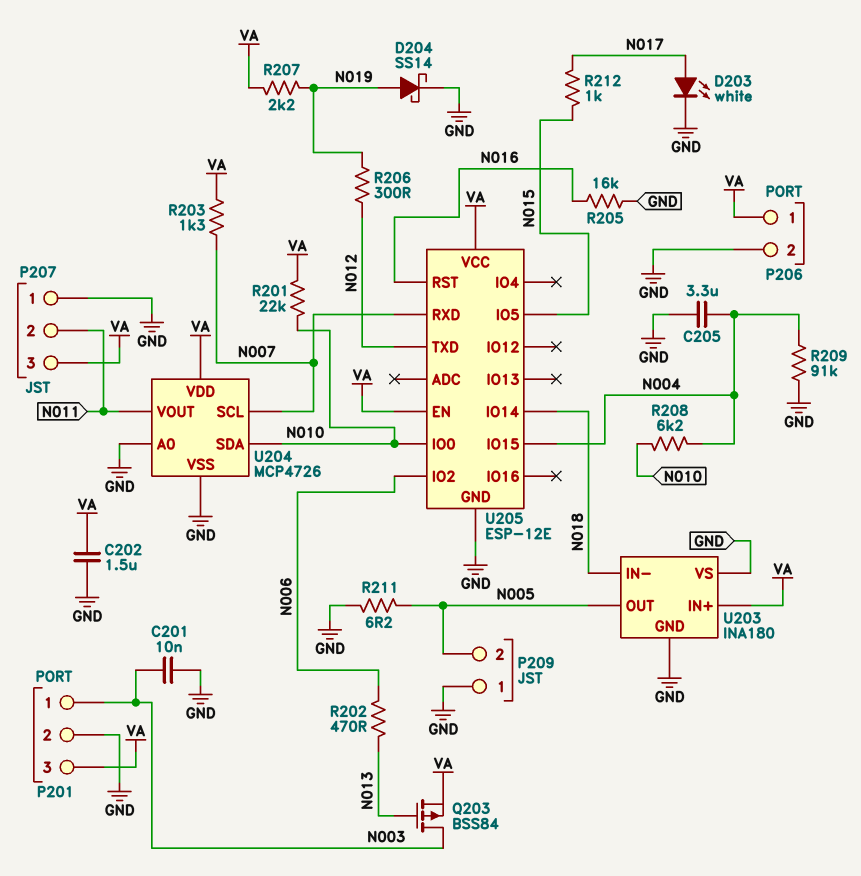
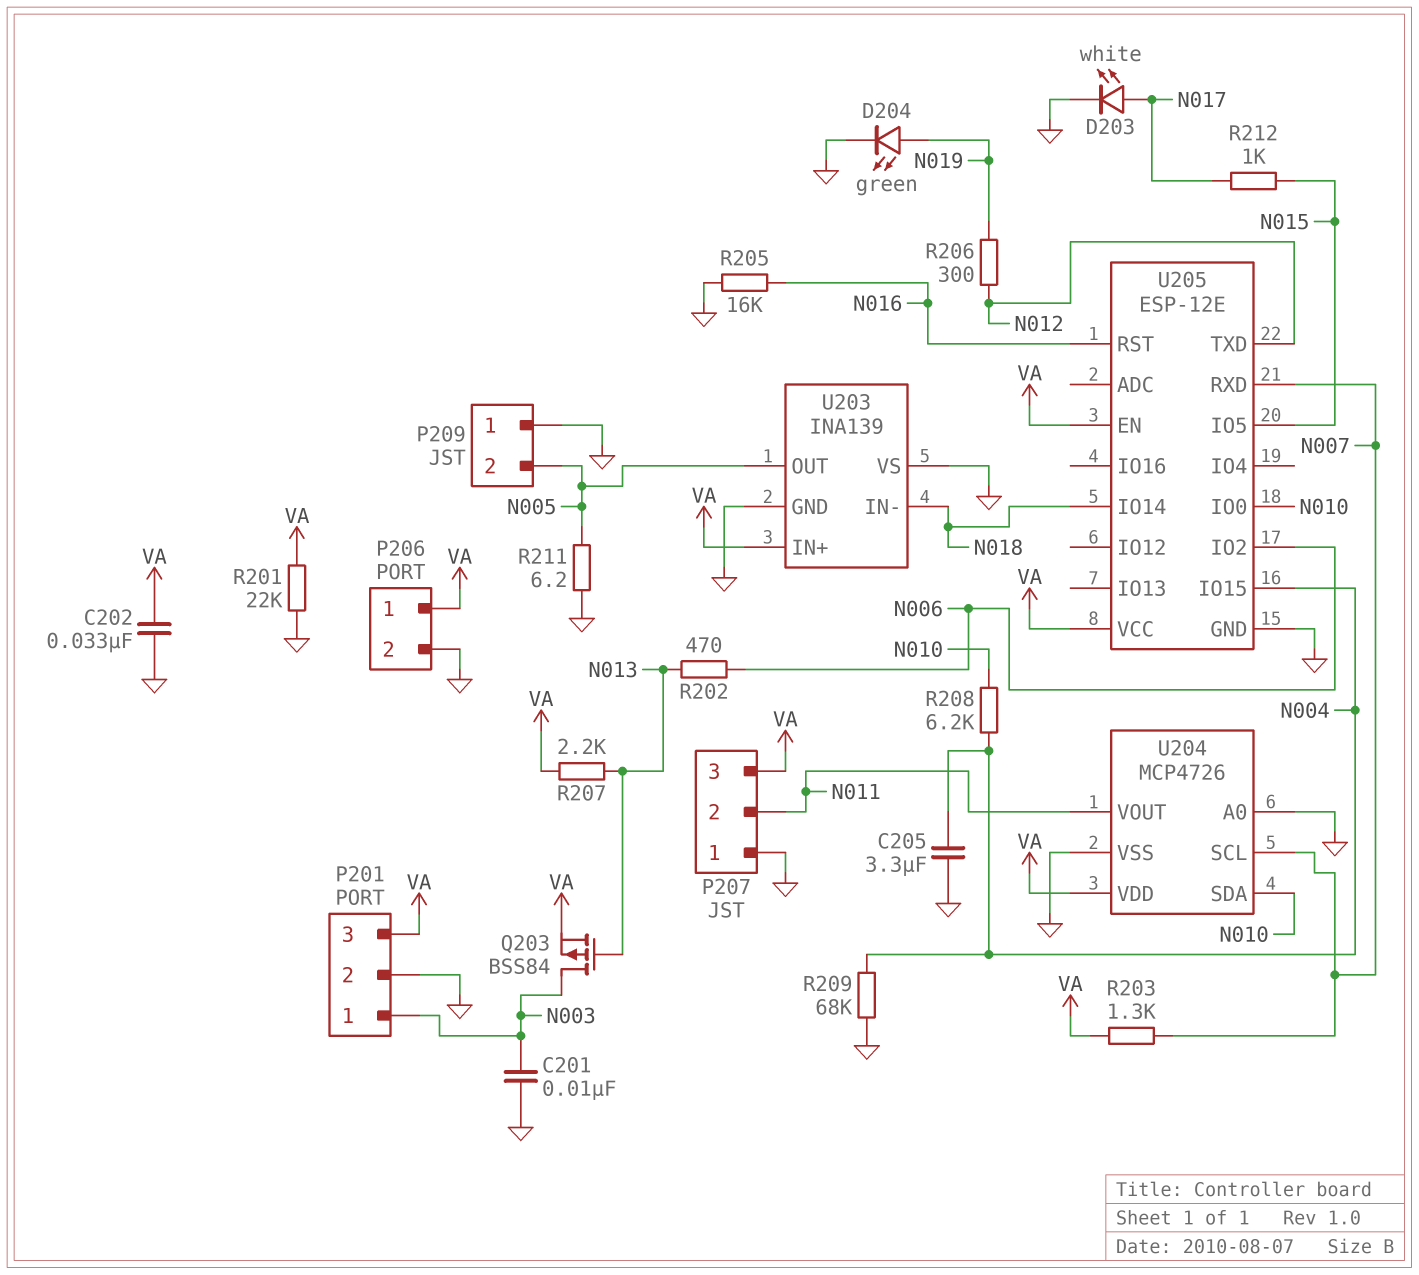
C202: 1.5uF (GND, VA) -> 33nF (GND, VA)
D204: schottky SS14 (A N019, K GND) -> LED green (A N019, K GND)
R201: 22k (N010, VA) -> 22k (GND, VA)
R207: 2.2k (N019, VA) -> 2.2k (N013, VA)
R209: 91k (GND, N004) -> 68k (GND, N004)
U203: INA180 -> INA139

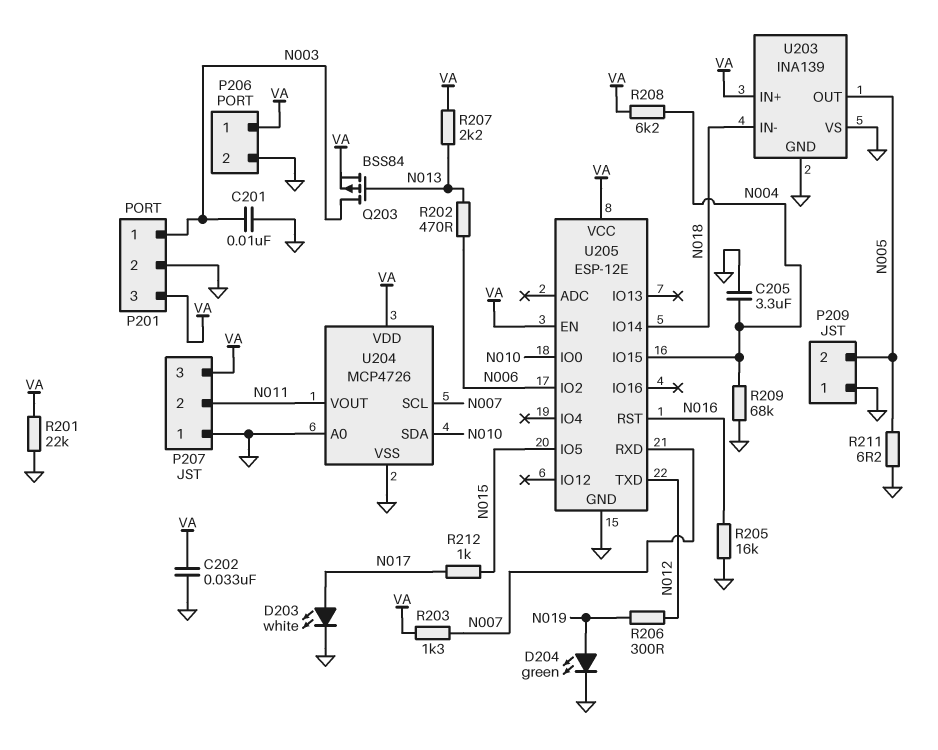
R208: 6.2k (N004, N010) -> 6.2k (N004, VA)

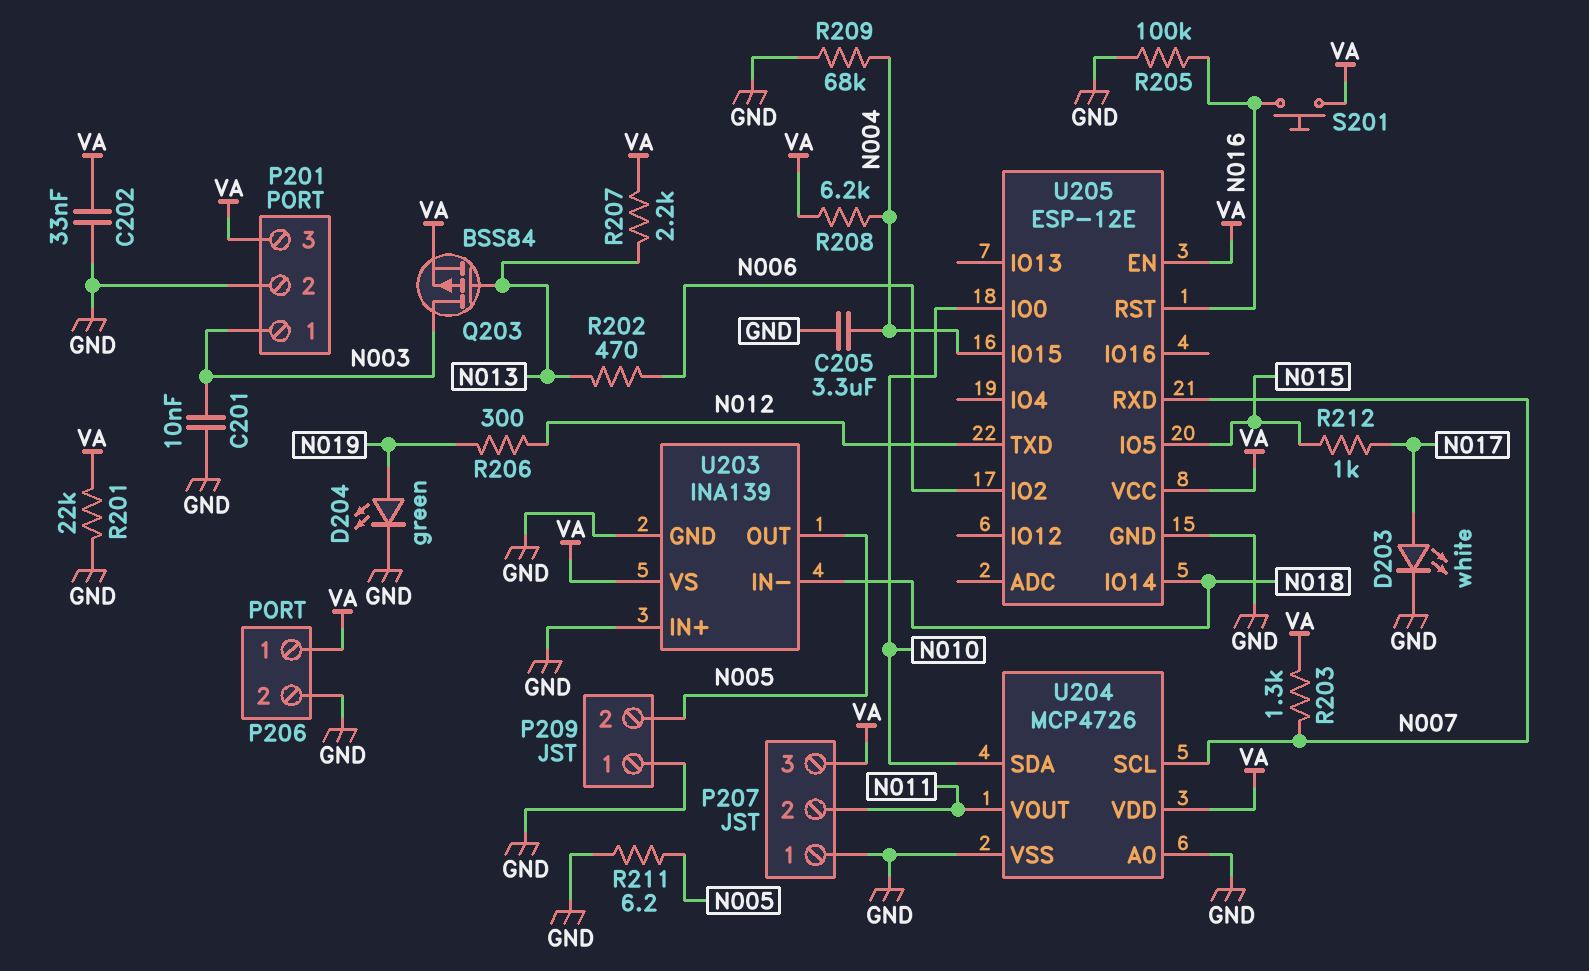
R205: 16k (GND, N016) -> 100k (GND, N016)
S201: none -> button (N016, VA)
U203 pin IN+: VA -> GND
U203 pin VS: GND -> VA

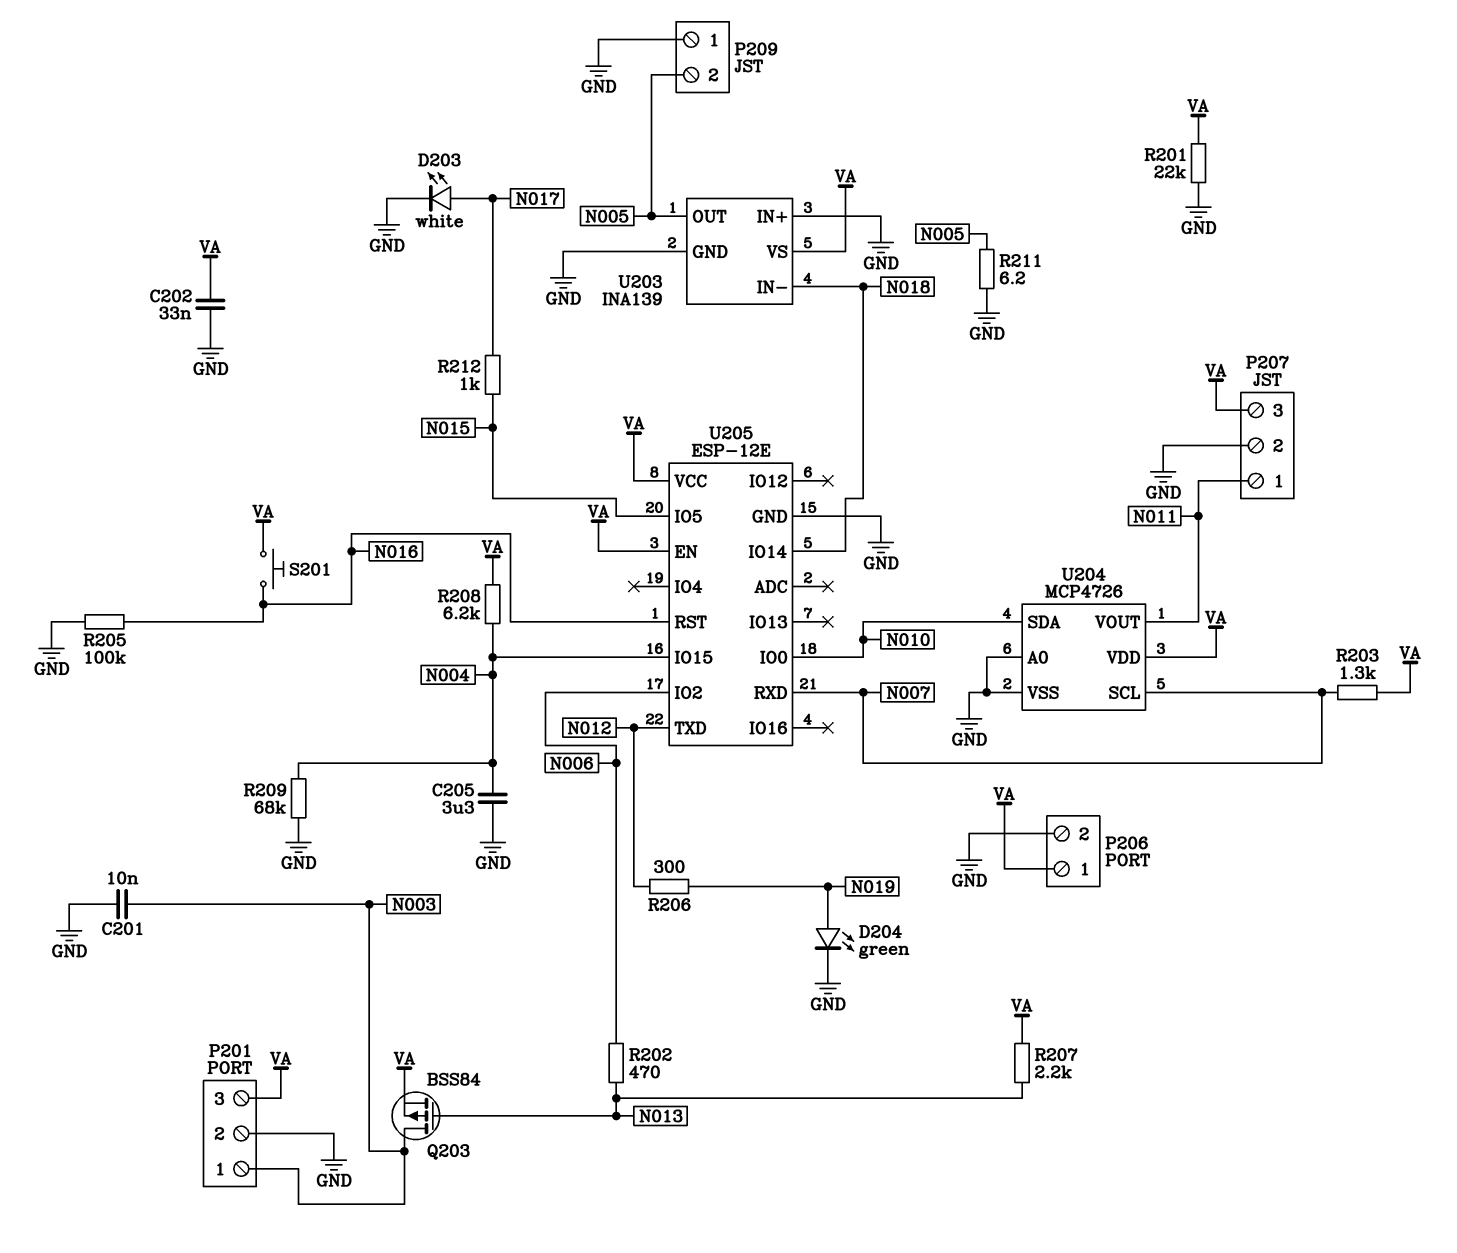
P207 pin 1: GND -> N011
P207 pin 2: N011 -> GND

